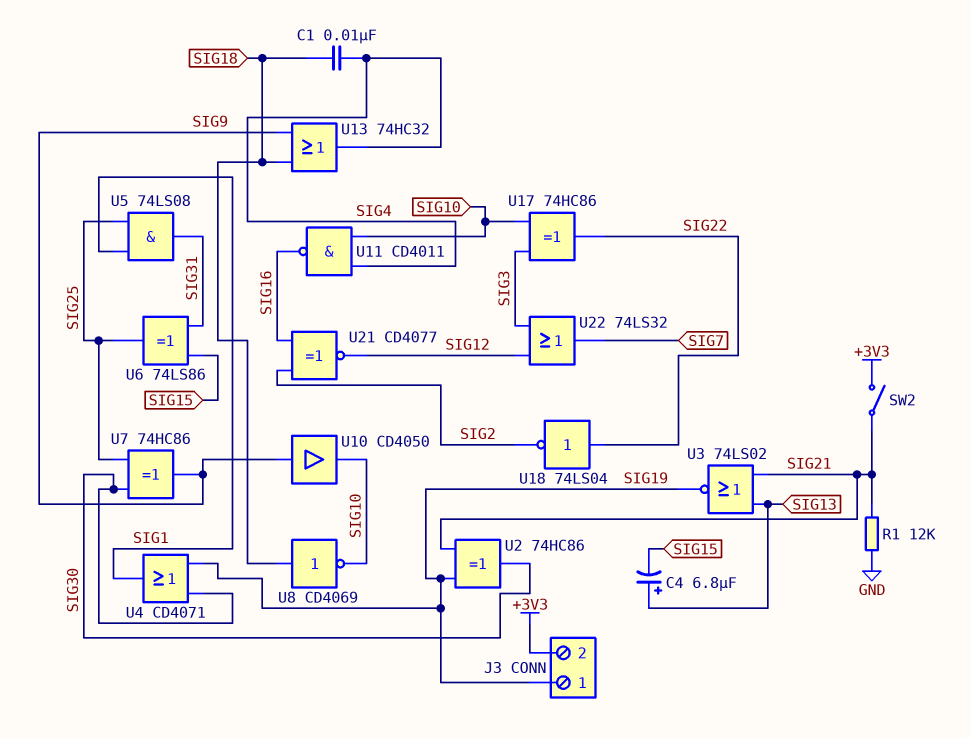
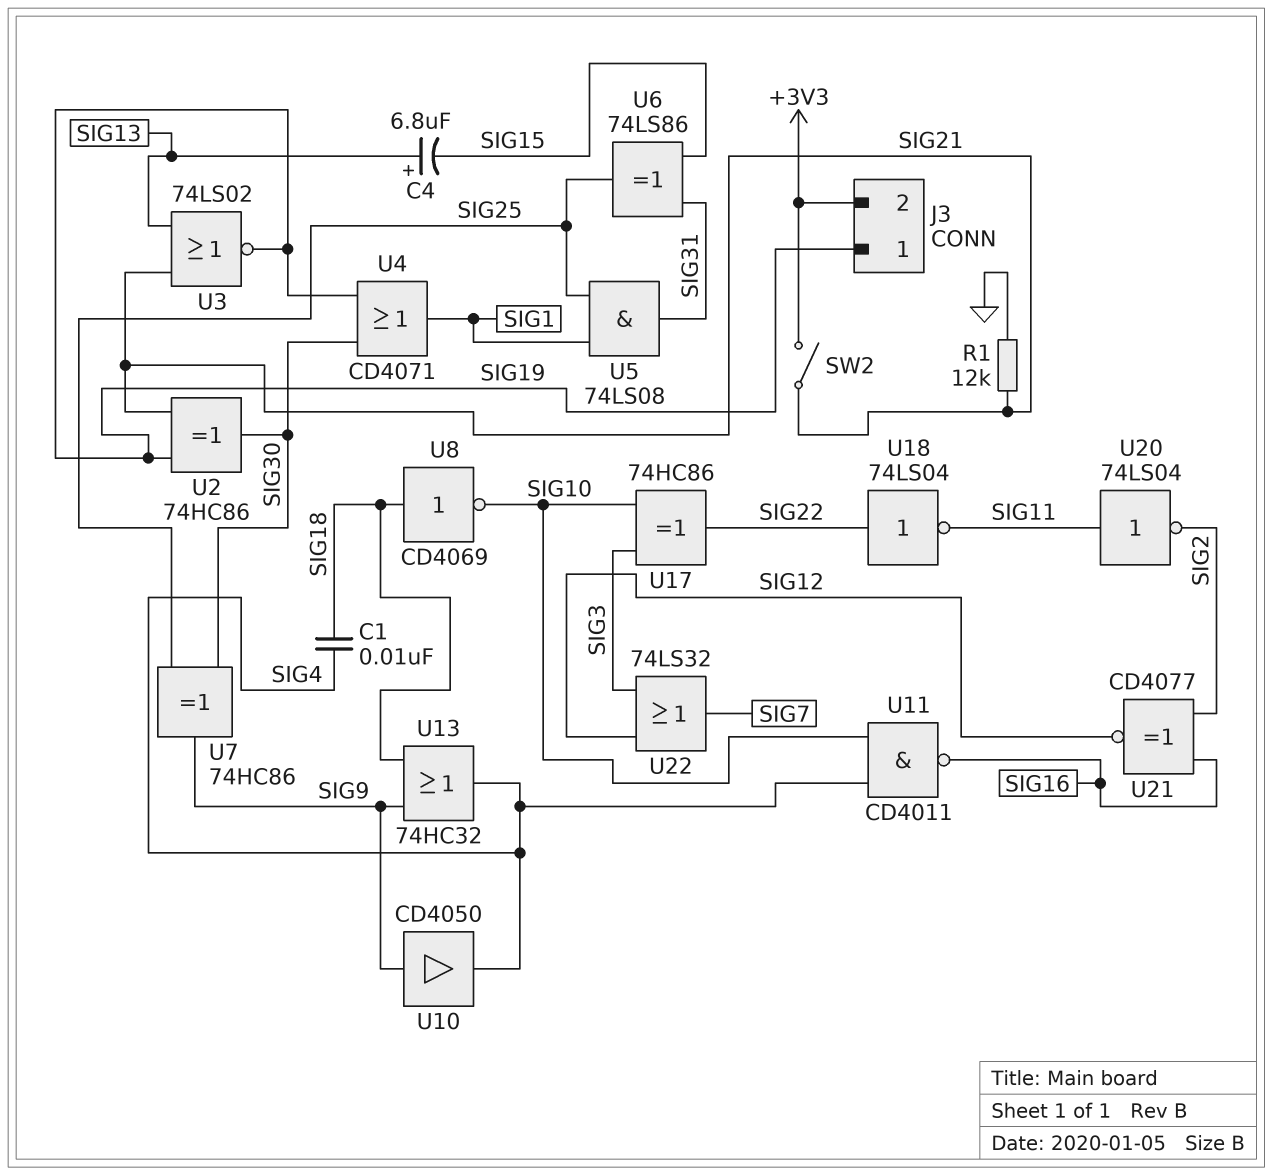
U10: buffer CD4050 (in SIG9, out SIG10) -> buffer CD4050 (in SIG9, out SIG4)
U18: NOT 74LS04 (in SIG22, out SIG2) -> NOT 74LS04 (in SIG22, out SIG11)
U20: none -> NOT 74LS04 (in SIG11, out SIG2)

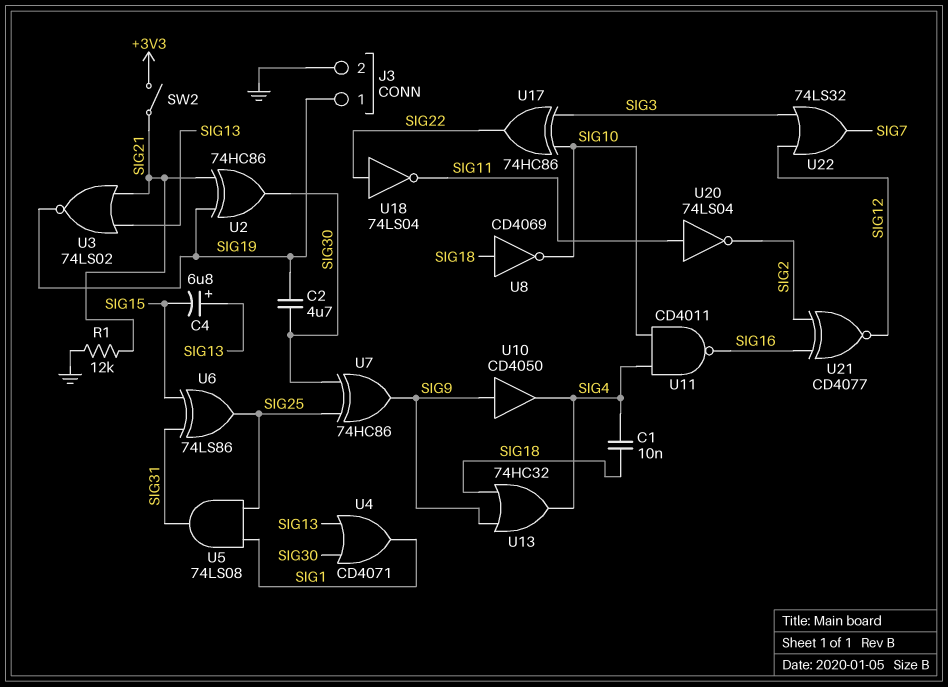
C2: none -> 4.7uF (SIG19, SIG30)
J3 pin 2: +3V3 -> GND
U4: OR CD4071 (in SIG19, in SIG30, out SIG1) -> OR CD4071 (in SIG13, in SIG30, out SIG1)

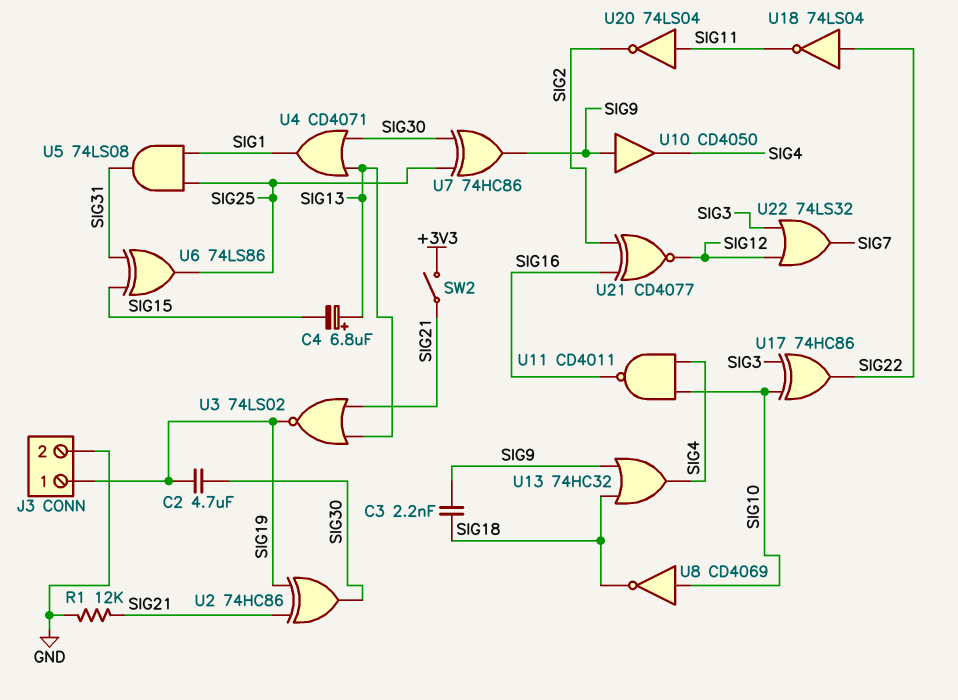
C1: 10nF (SIG4, SIG18) -> none
C3: none -> 2.2nF (SIG9, SIG18)
U8: NOT CD4069 (in SIG18, out SIG10) -> NOT CD4069 (in SIG10, out SIG18)

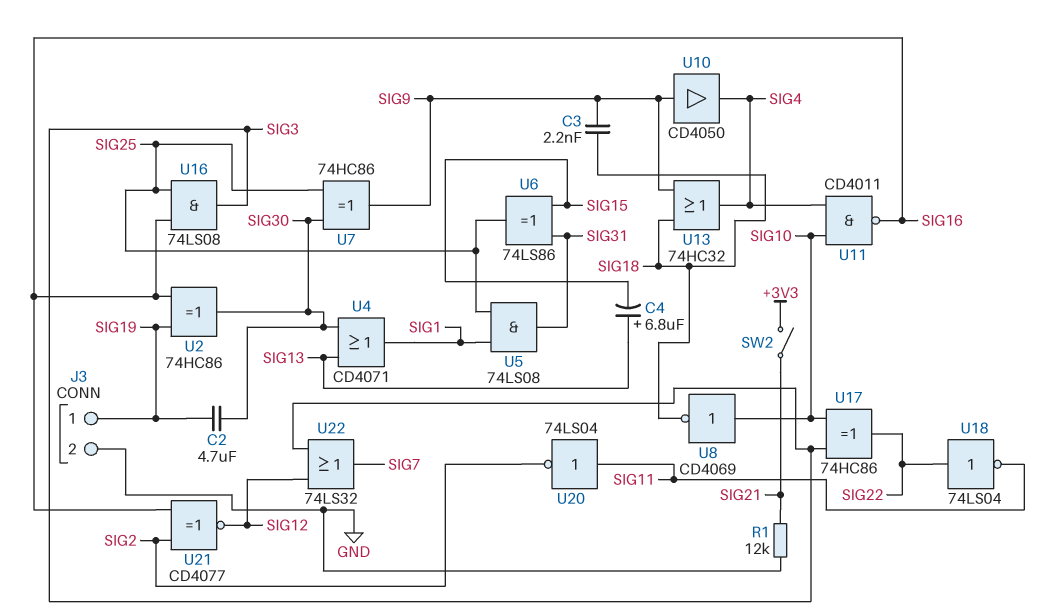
U2: XOR 74HC86 (in SIG19, in SIG21, out SIG30) -> XOR 74HC86 (in SIG16, in SIG19, out SIG30)
U3: NOR 74LS02 (in SIG13, in SIG21, out SIG19) -> none
U16: none -> AND 74LS08 (in SIG16, in SIG25, out SIG3)

